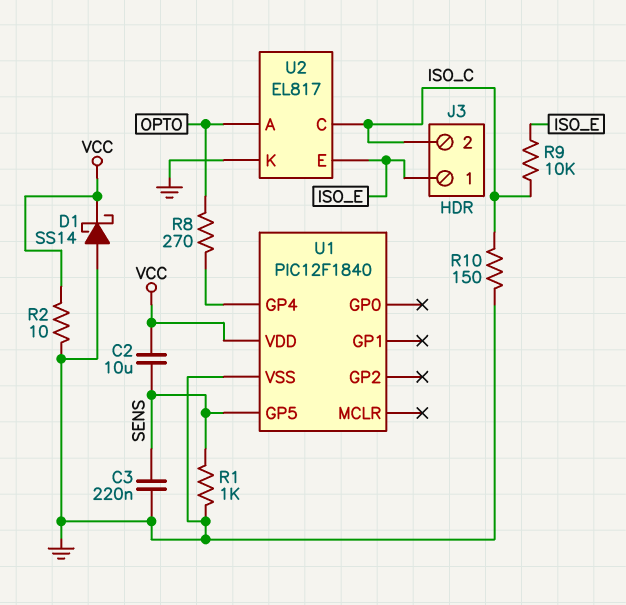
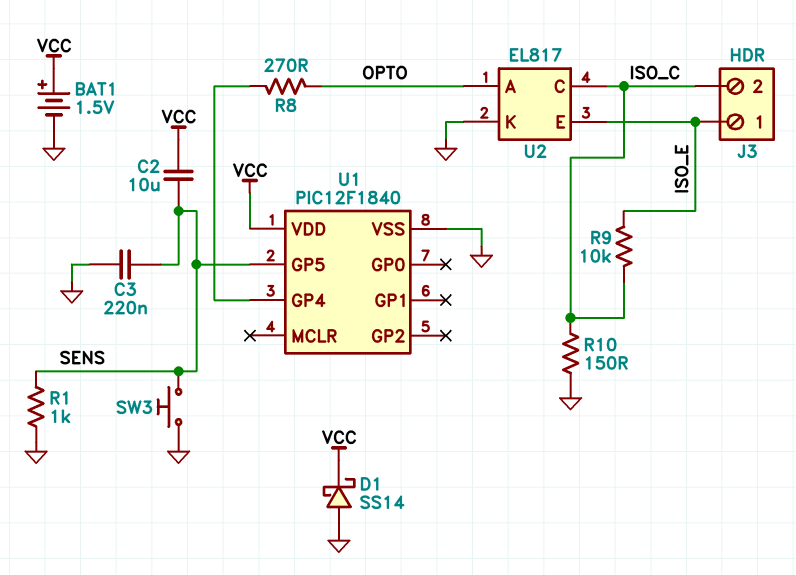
BAT1: none -> 1.5V (plus VCC, minus GND)
R2: 10 (GND, VCC) -> none
SW3: none -> button (GND, SENS)

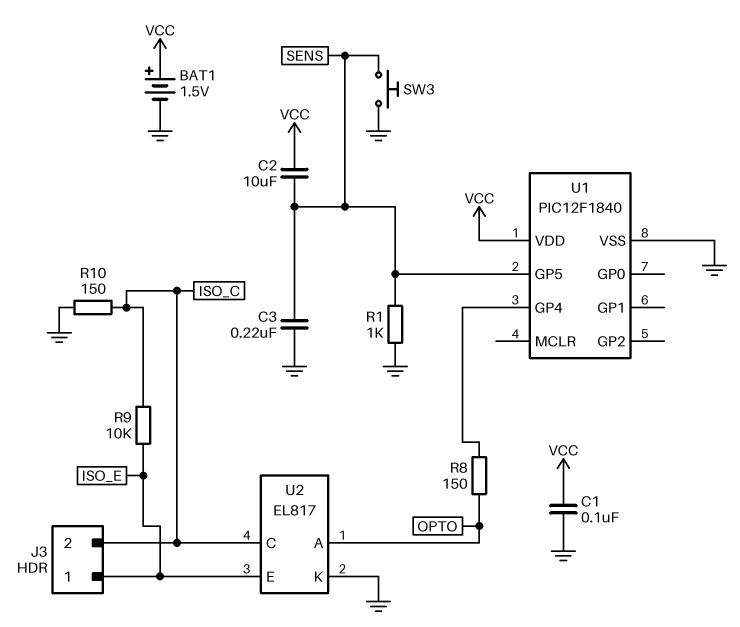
C1: none -> 100nF (GND, VCC)
D1: schottky SS14 (A GND, K VCC) -> none
R8: 270 (OPTO, U1/GP4) -> 150 (OPTO, U1/GP4)

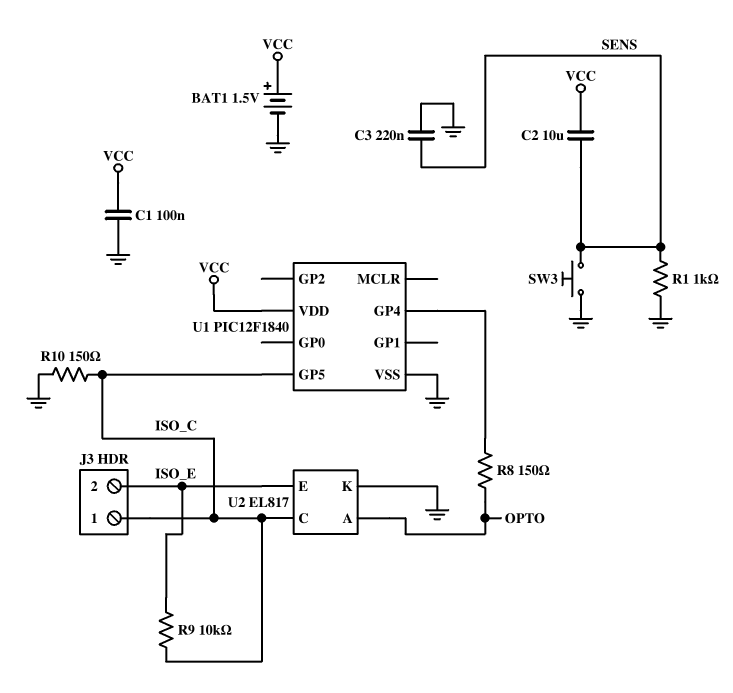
J3 pin 1: ISO_E -> ISO_C
J3 pin 2: ISO_C -> ISO_E
U1 pin GP5: SENS -> ISO_C

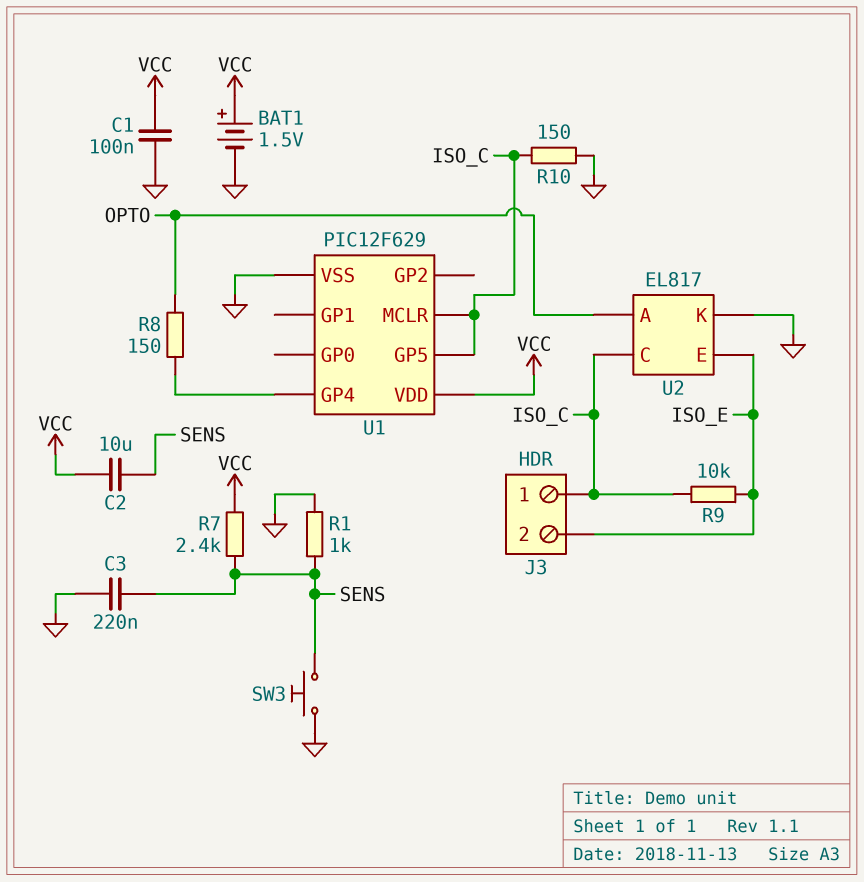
R7: none -> 2.4k (SENS, VCC)
U1: PIC12F1840 -> PIC12F629
U1 pin MCLR: none -> ISO_C

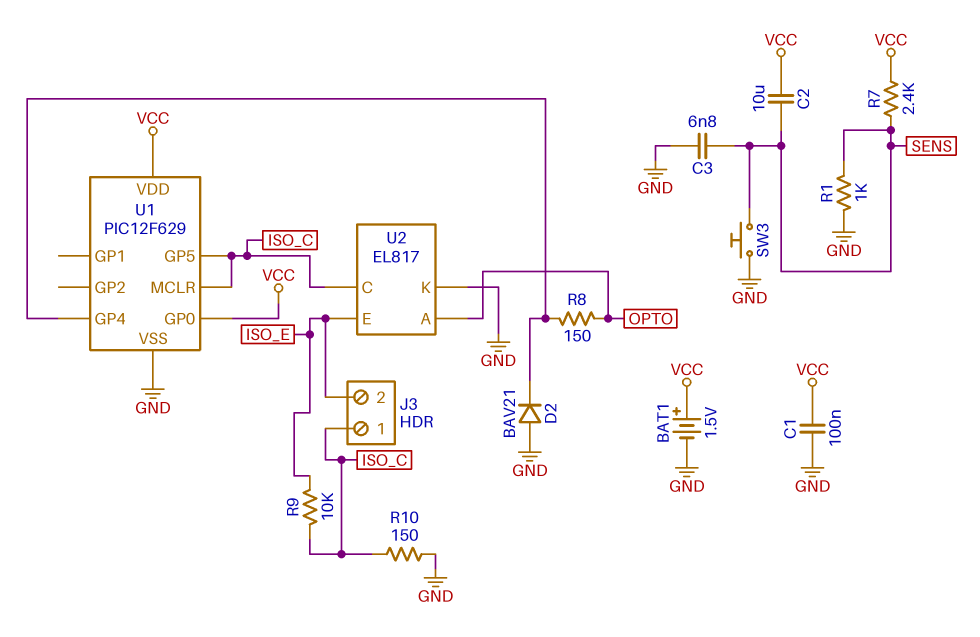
C3: 220nF (GND, SENS) -> 6.8nF (GND, SENS)
D2: none -> diode BAV21 (A GND, K U1/GP4)
U1 pin GP0: none -> VCC

